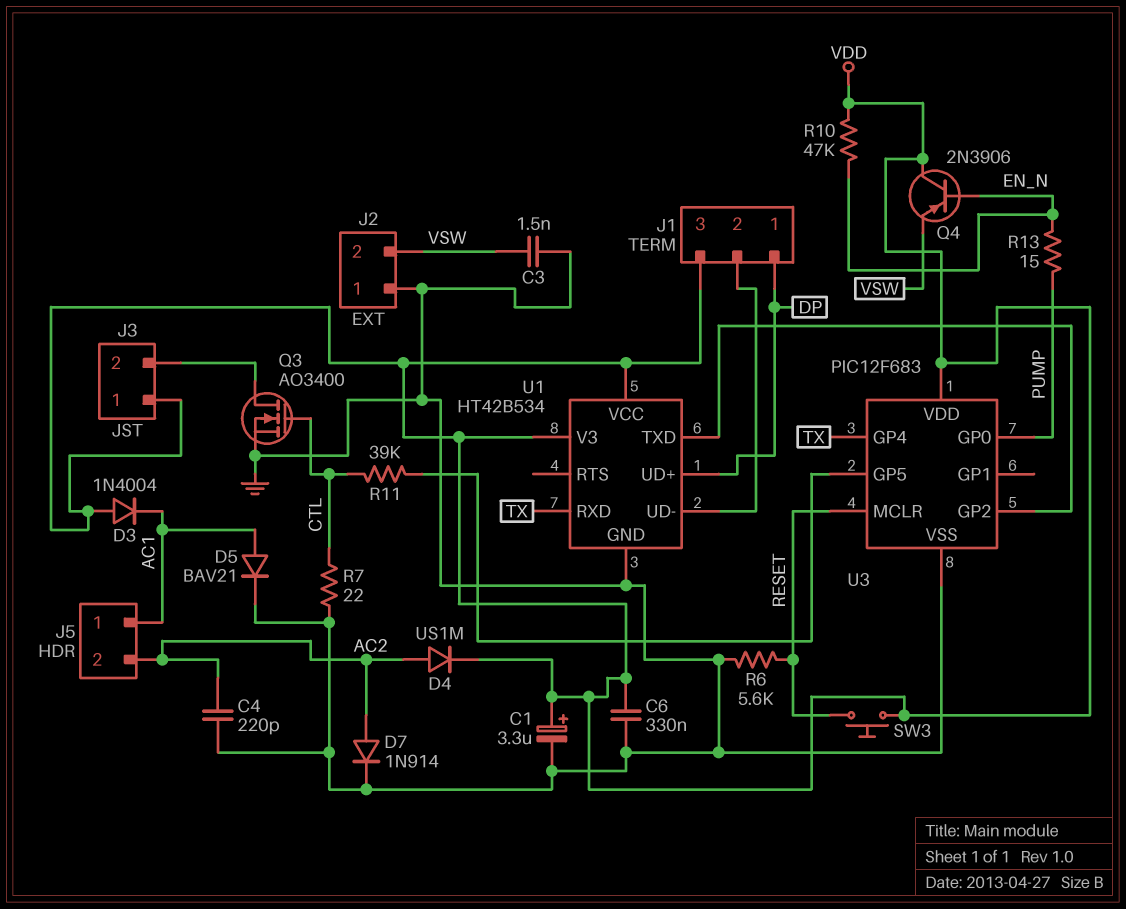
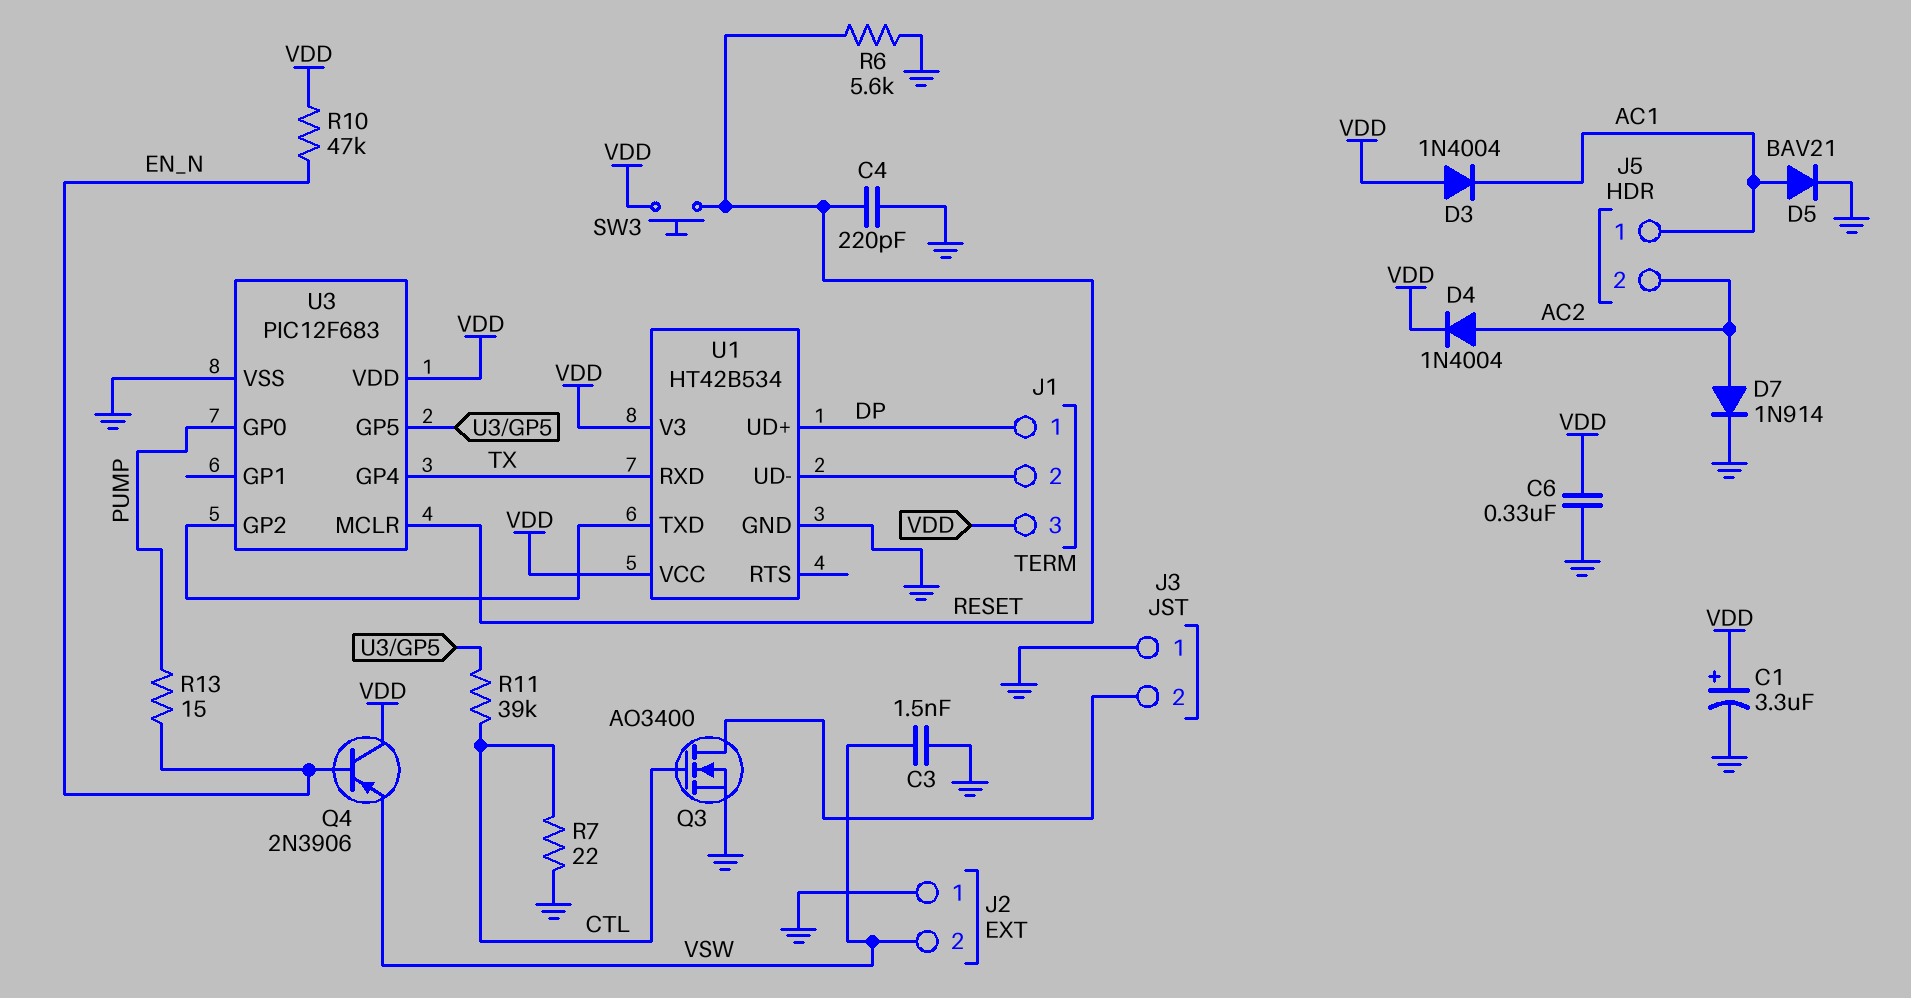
C4: 220pF (AC2, GND) -> 220pF (GND, RESET)
D4: diode US1M (A AC2, K VDD) -> diode 1N4004 (A AC2, K VDD)
J3 pin 1: VDD -> GND

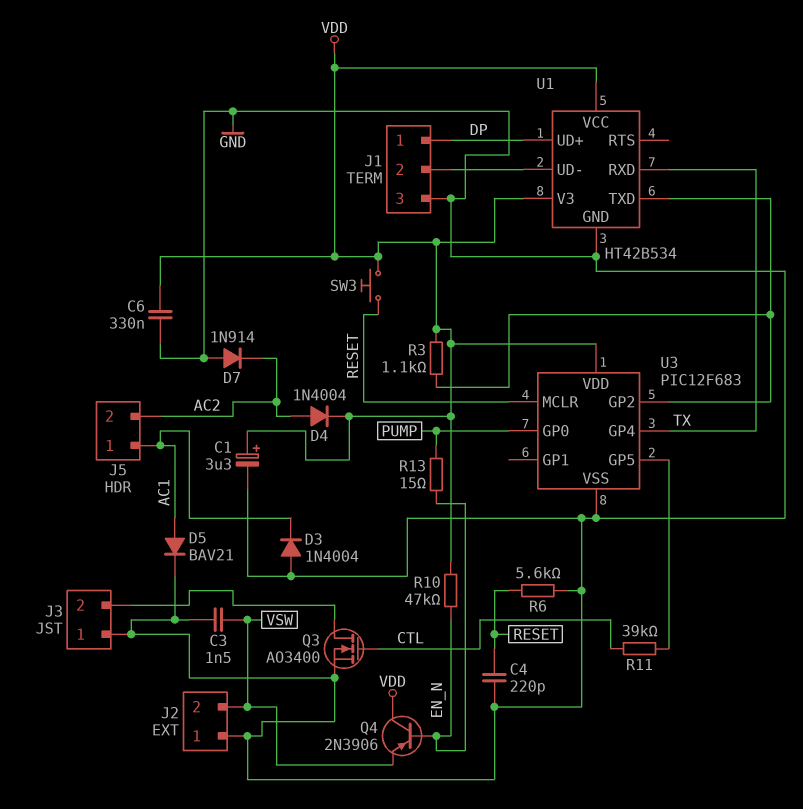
D3: diode 1N4004 (A VDD, K AC1) -> diode 1N4004 (A GND, K AC1)
D7: diode 1N914 (A AC2, K GND) -> diode 1N914 (A GND, K AC2)
J1 pin 3: VDD -> GND
R3: none -> 1.1k (U1/TXD, VDD)
R7: 22 (CTL, GND) -> none

